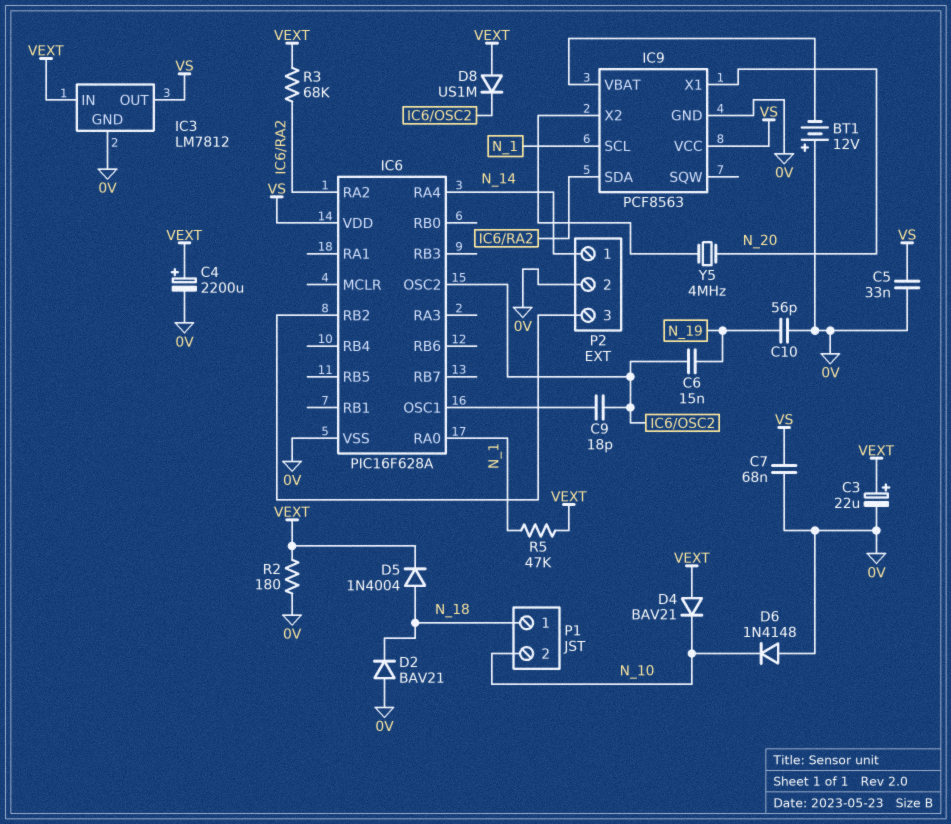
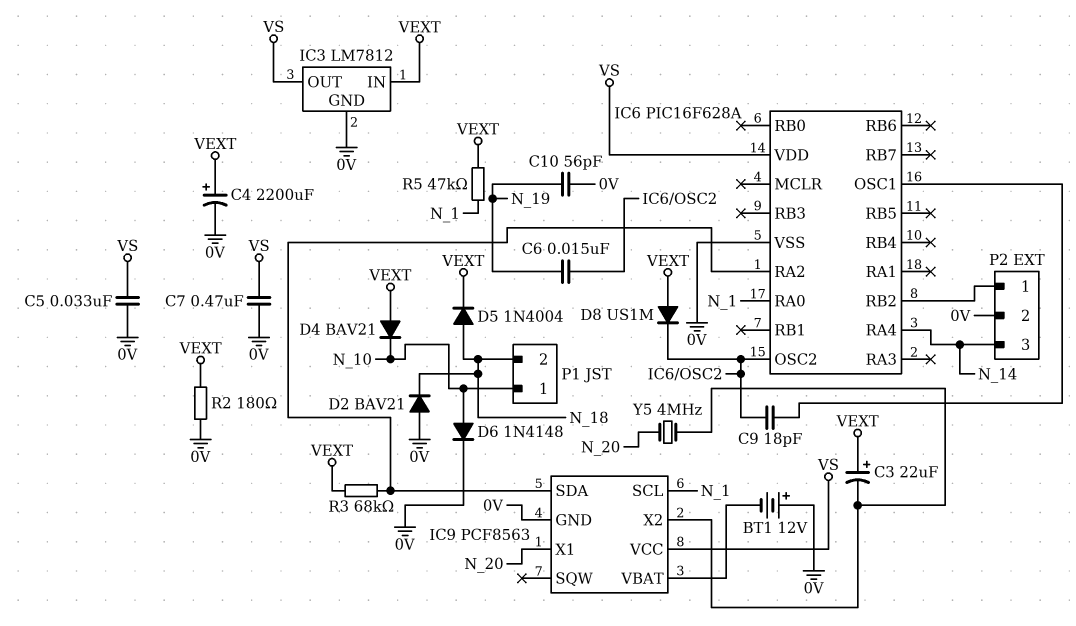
C3: 22uF (plus VEXT, minus 0V) -> 22uF (plus VEXT, minus IC9/X2)
C7: 68nF (0V, VS) -> 470nF (0V, VS)
D6: diode 1N4148 (A 0V, K N_10) -> diode 1N4148 (A N_10, K 0V)
P1 pin 1: N_18 -> N_10
P1 pin 2: N_10 -> N_18
P2 pin 1: N_14 -> IC6/RB2
P2 pin 3: IC6/RB2 -> N_14

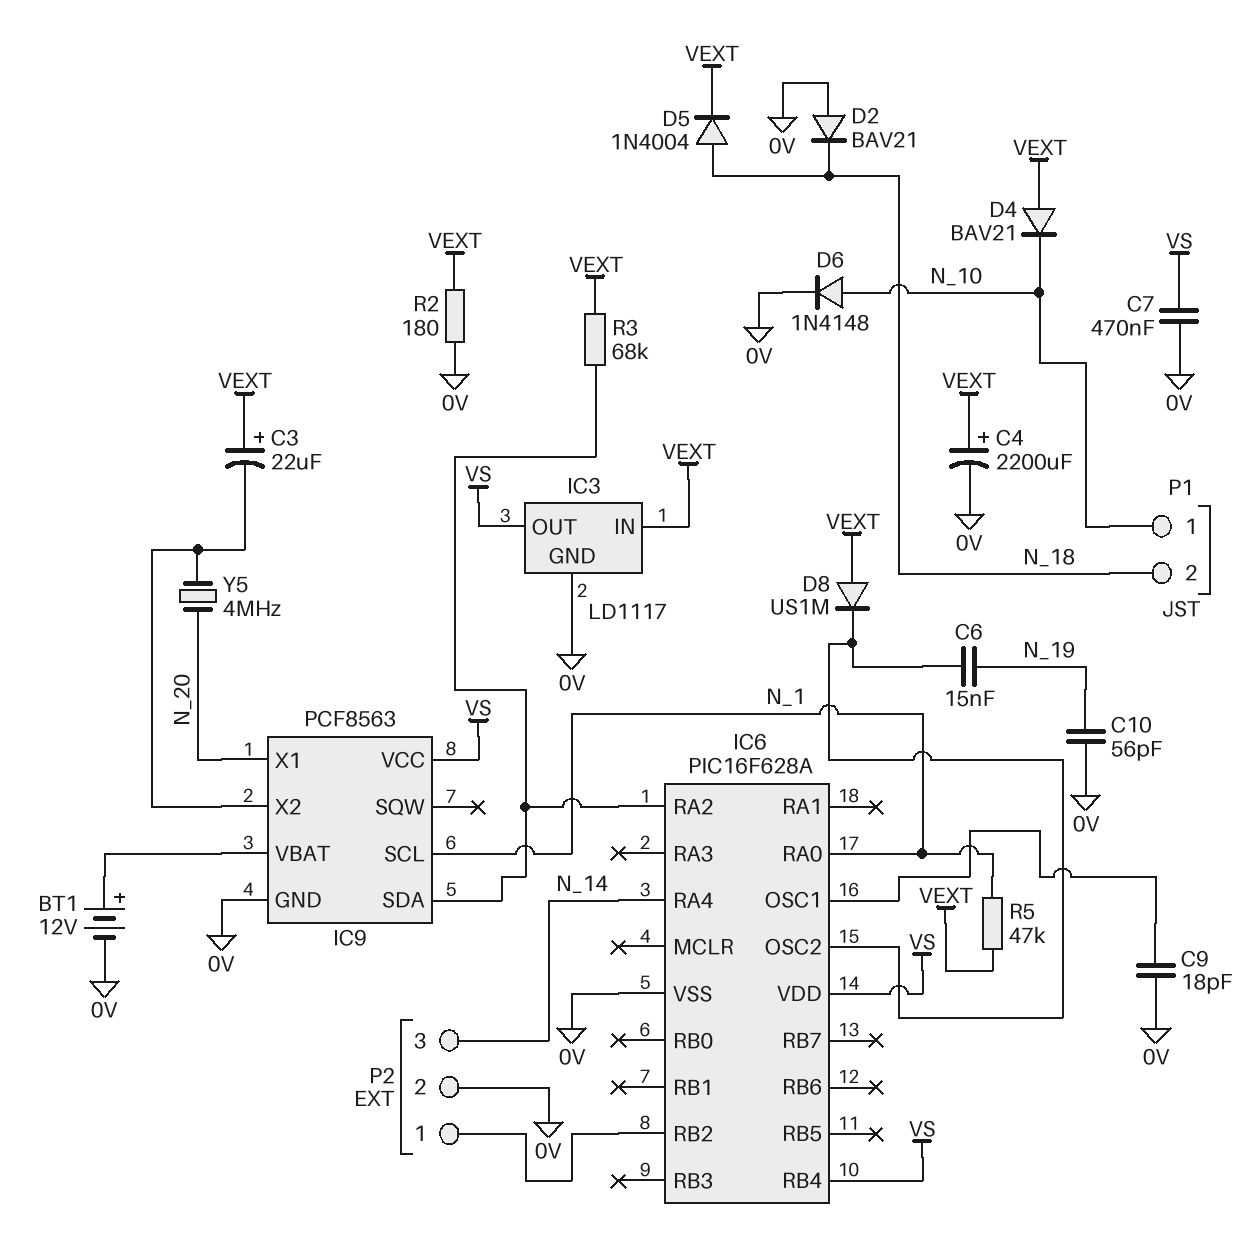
BT1: 12V (plus 0V, minus IC9/VBAT) -> 12V (plus IC9/VBAT, minus 0V)
C5: 33nF (0V, VS) -> none
C9: 18pF (IC6/OSC1, IC6/OSC2) -> 18pF (0V, IC6/OSC1)
IC3: LM7812 -> LD1117
IC6 pin RB4: none -> VS

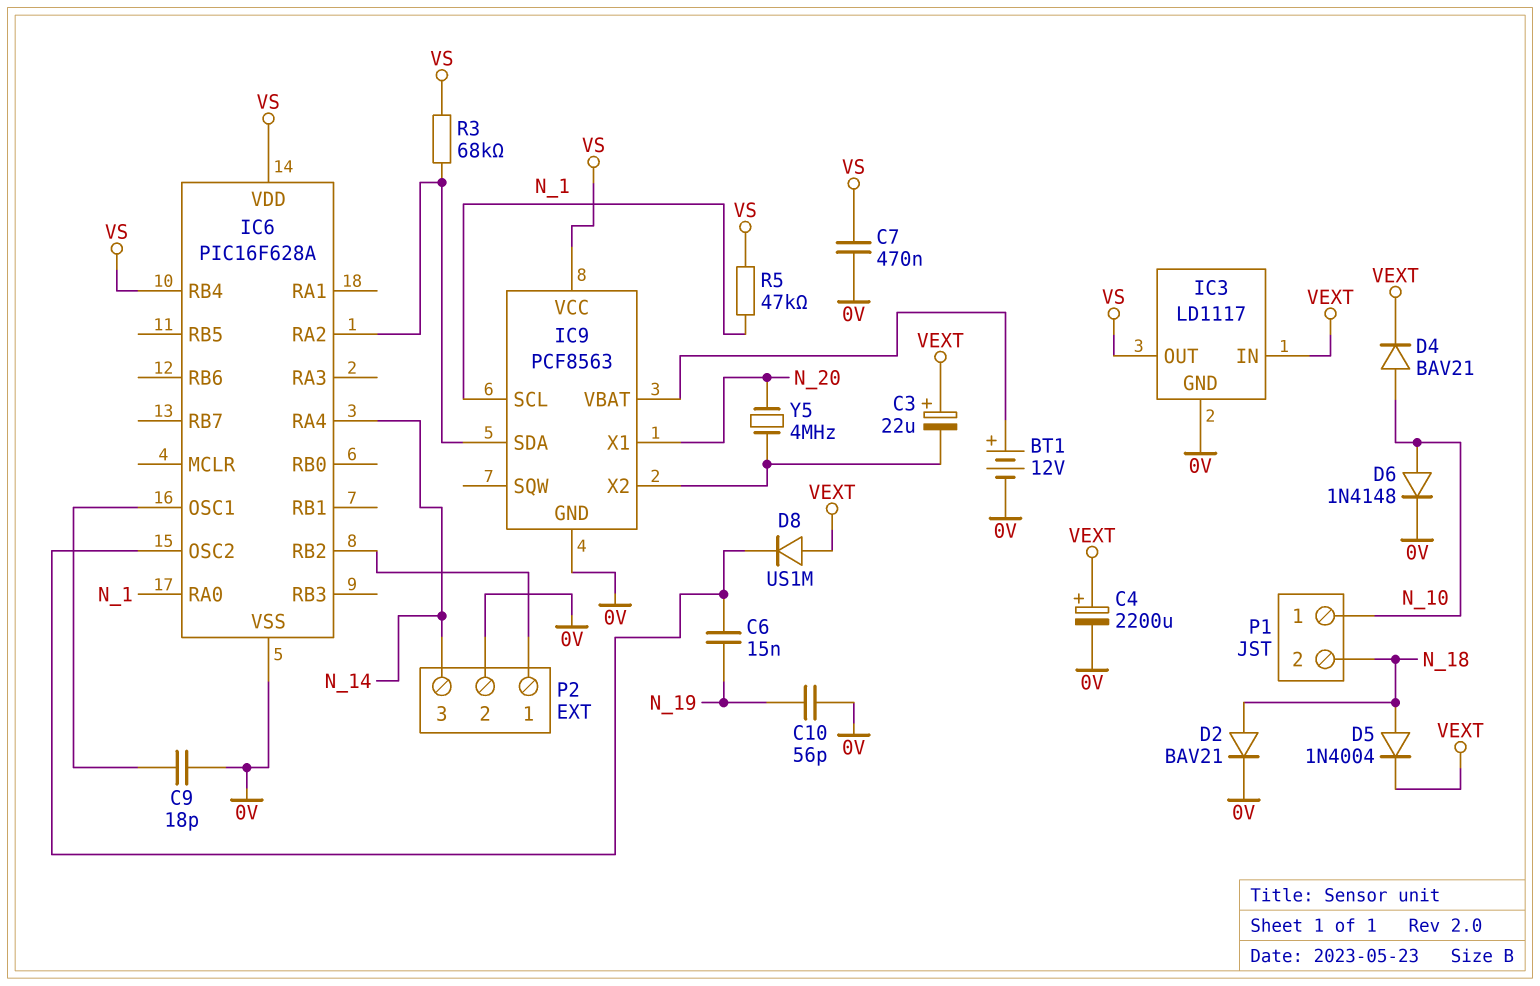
D2: diode BAV21 (A 0V, K N_18) -> diode BAV21 (A N_18, K 0V)
D4: diode BAV21 (A VEXT, K N_10) -> diode BAV21 (A N_10, K VEXT)
R2: 180 (0V, VEXT) -> none
R3: 68k (IC6/RA2, VEXT) -> 68k (IC6/RA2, VS)
R5: 47k (N_1, VEXT) -> 47k (N_1, VS)

